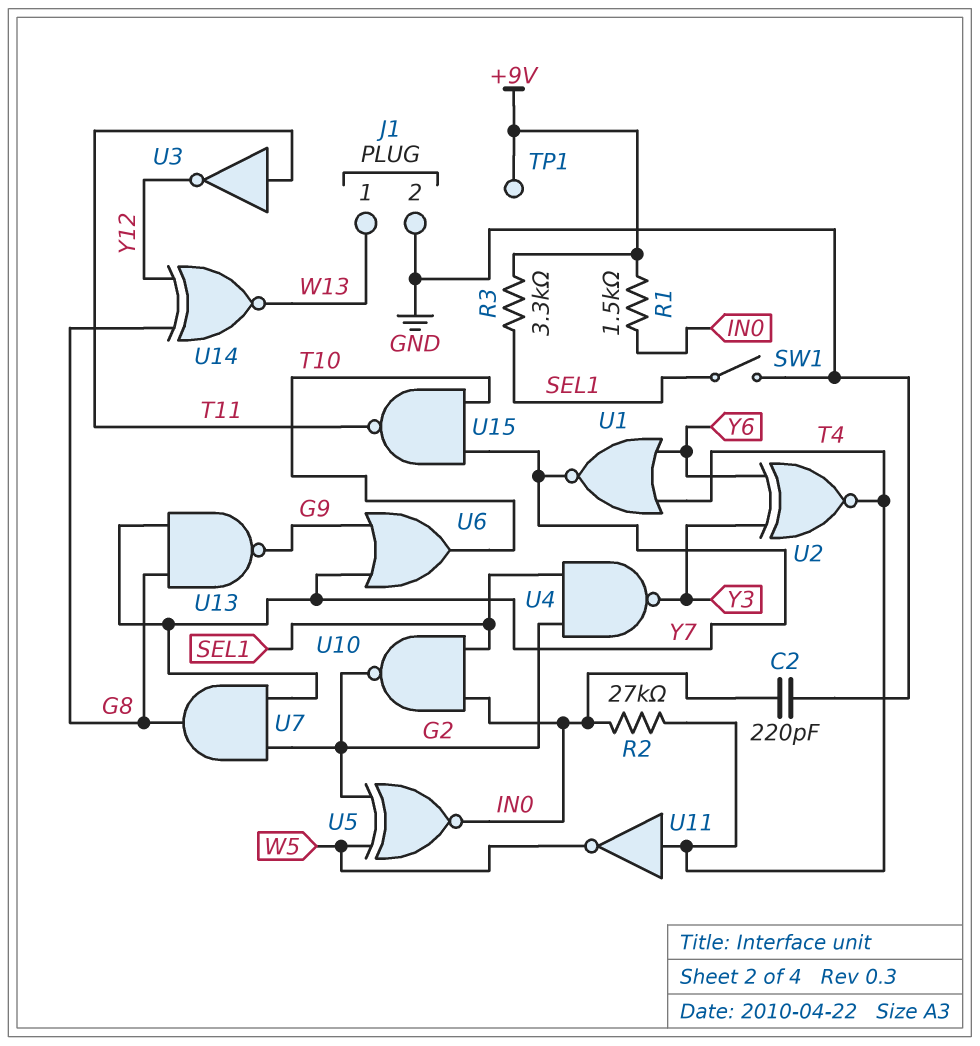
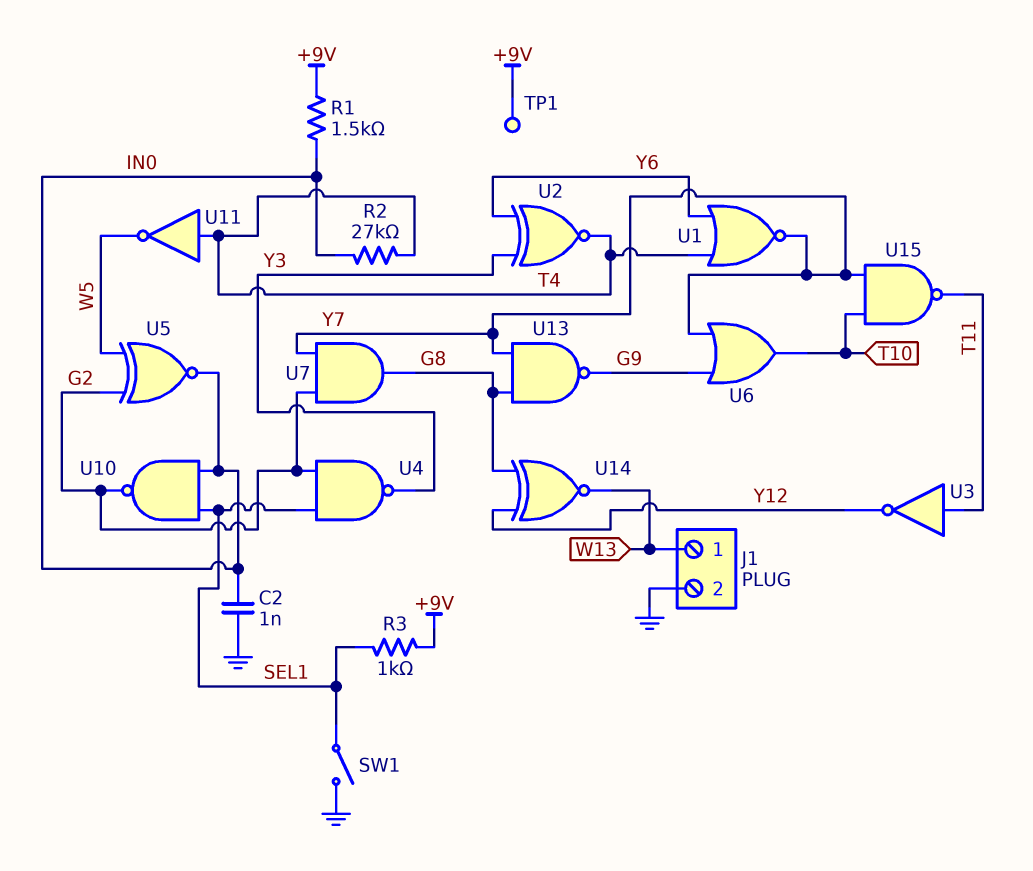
C2: 220pF (GND, IN0) -> 1nF (GND, IN0)
R3: 3.3k (+9V, SEL1) -> 1k (+9V, SEL1)

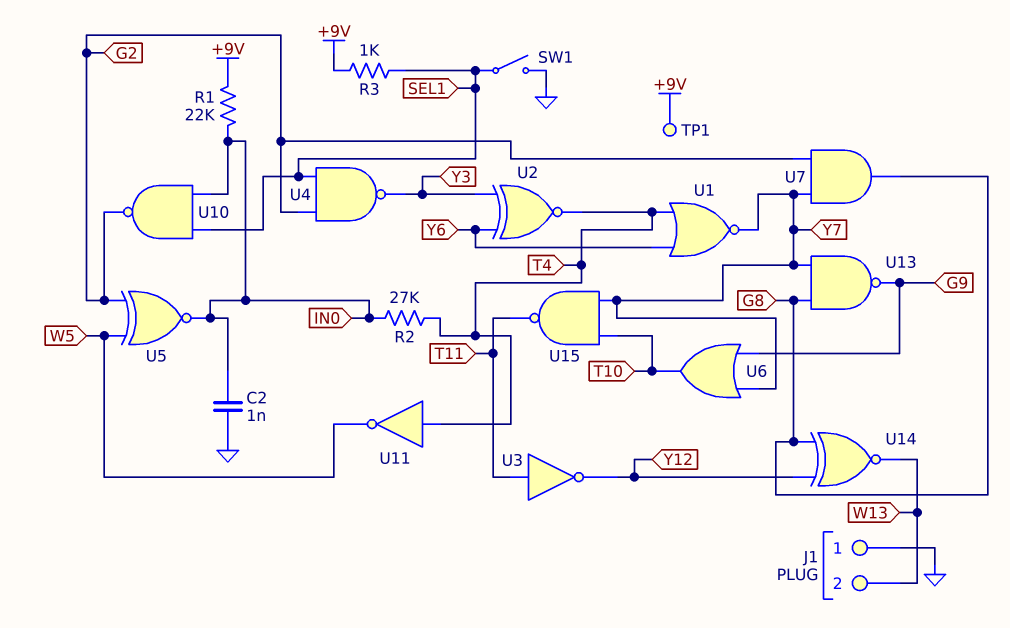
J1 pin 1: W13 -> GND
J1 pin 2: GND -> W13
R1: 1.5k (+9V, IN0) -> 22k (+9V, IN0)

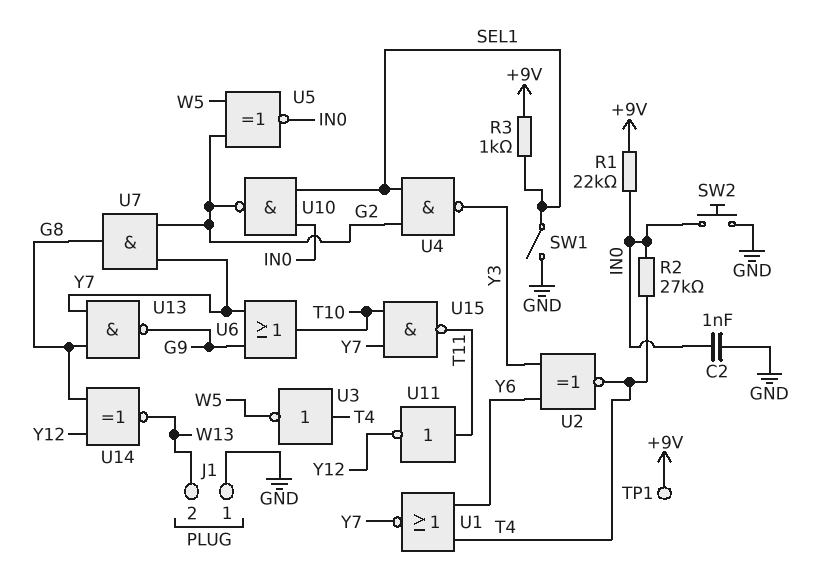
SW2: none -> button (GND, IN0)
U3: NOT (in T11, out Y12) -> NOT (in T4, out W5)
U11: NOT (in T4, out W5) -> NOT (in T11, out Y12)

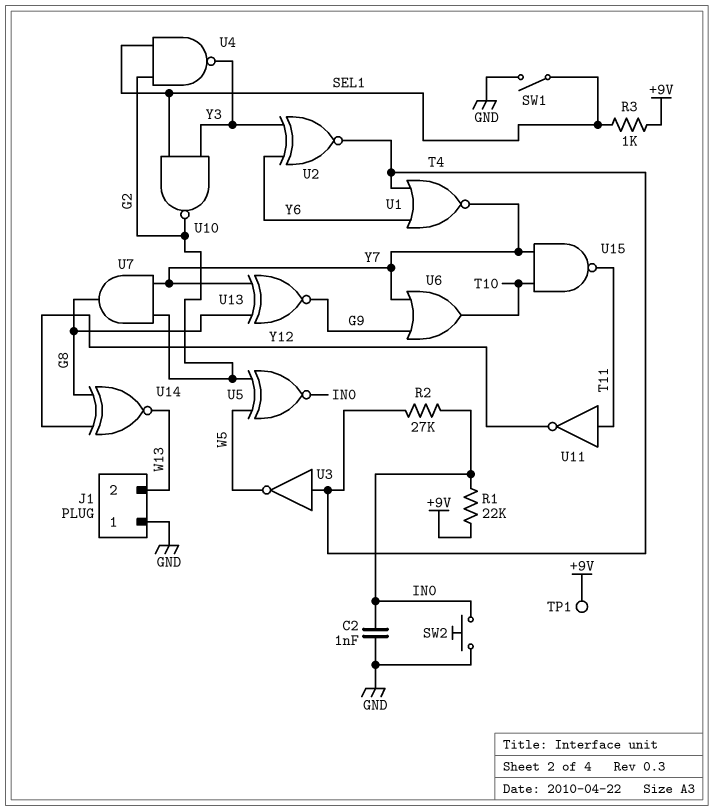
U10: NAND (in IN0, in SEL1, out G2) -> NAND (in SEL1, in Y3, out G2)
U13: NAND (in G8, in Y7, out G9) -> XNOR (in G8, in Y7, out G9)

